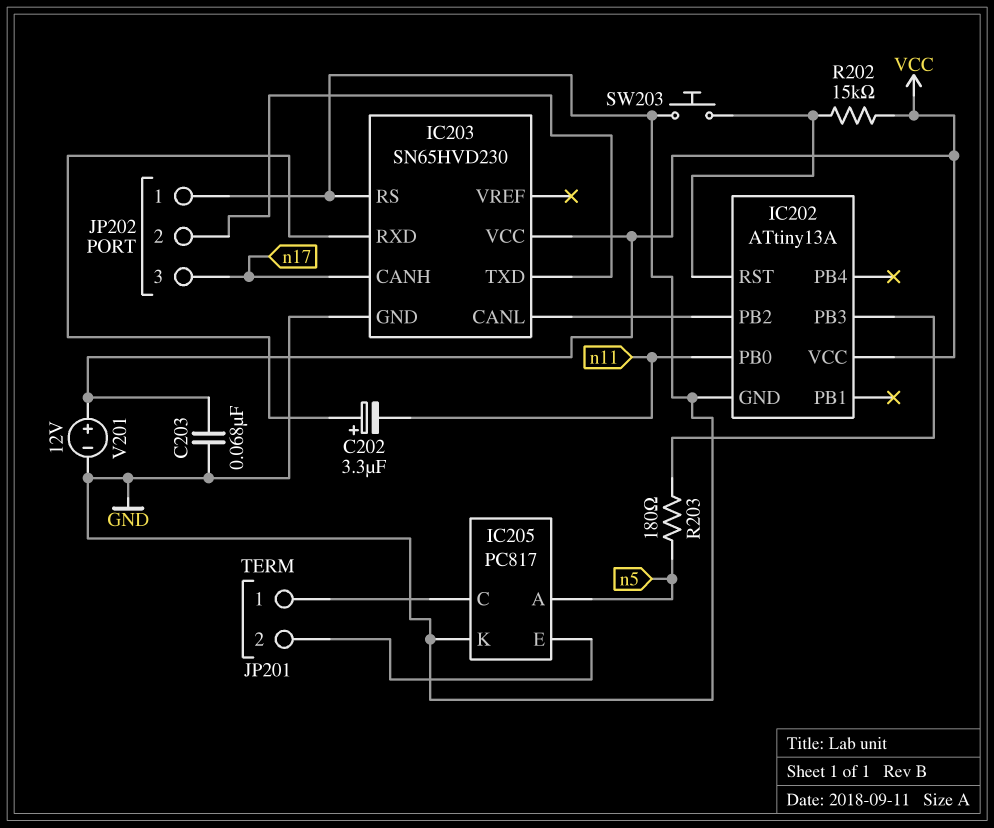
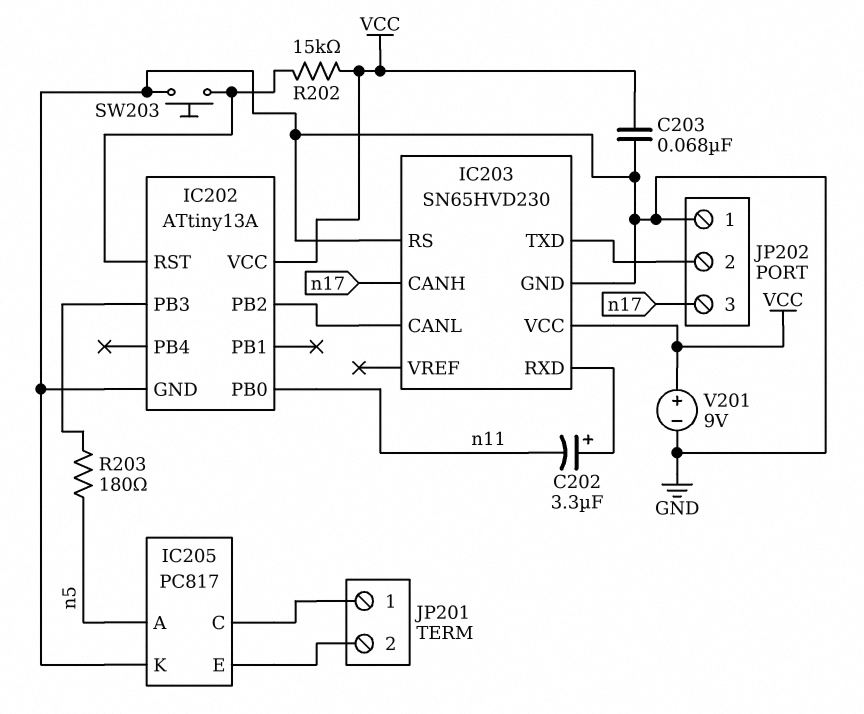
V201: 12V (plus VCC, minus GND) -> 9V (plus VCC, minus GND)

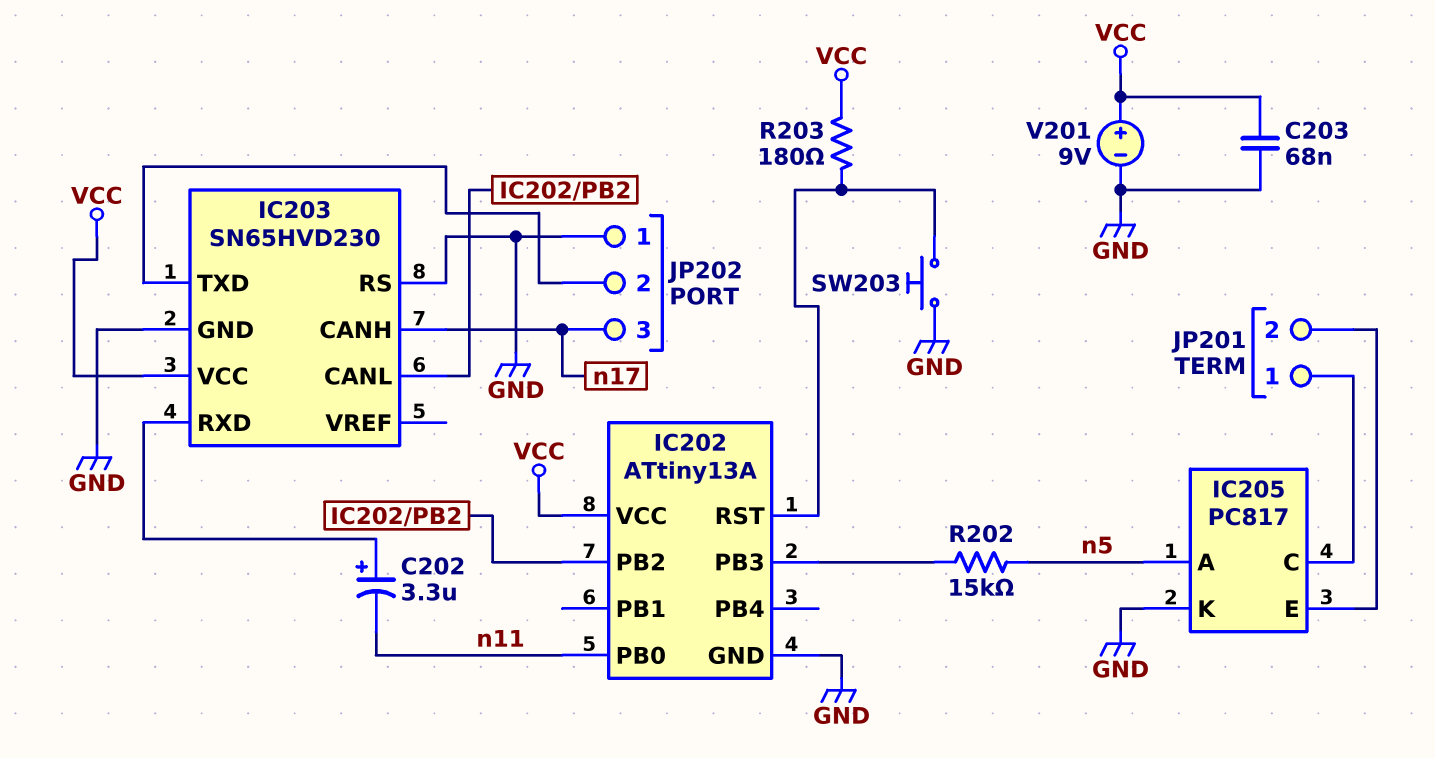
R202: 15k (IC202/RST, VCC) -> 15k (IC202/PB3, n5)
R203: 180 (IC202/PB3, n5) -> 180 (IC202/RST, VCC)

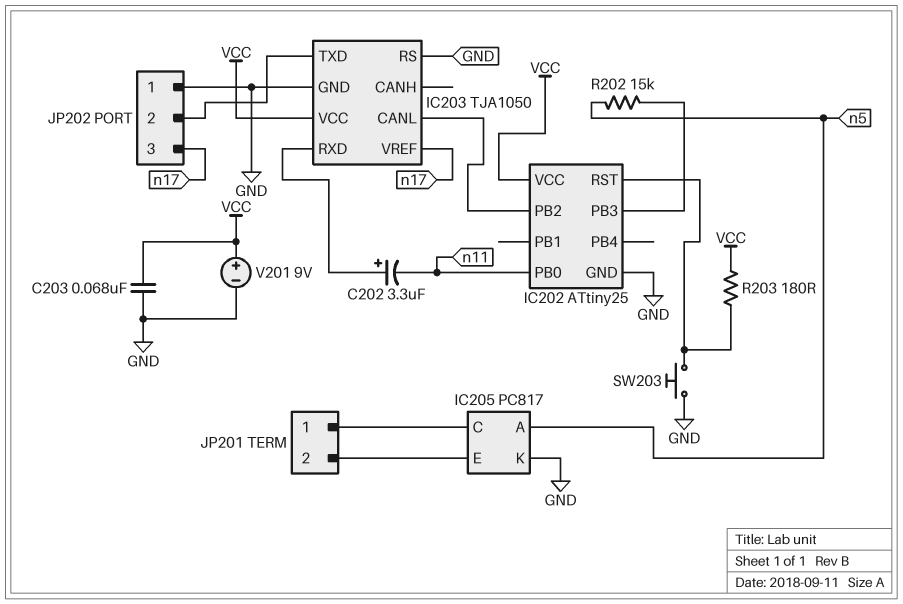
IC202: ATtiny13A -> ATtiny25
IC203: SN65HVD230 -> TJA1050
IC203 pin CANH: n17 -> none
IC203 pin VREF: none -> n17

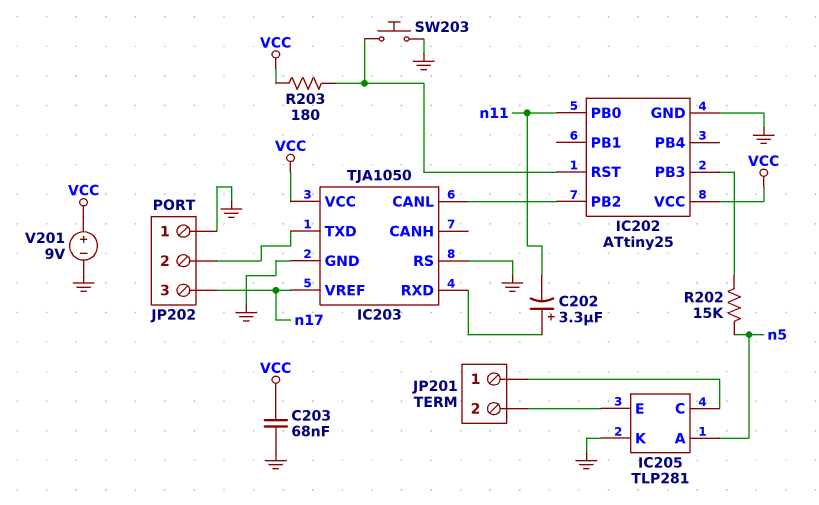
IC205: PC817 -> TLP281

